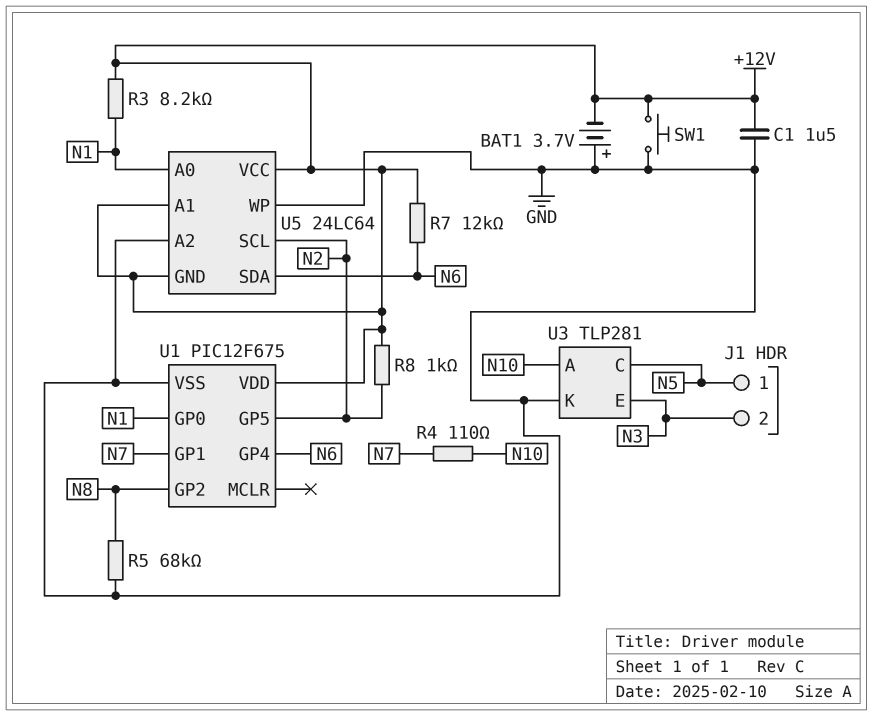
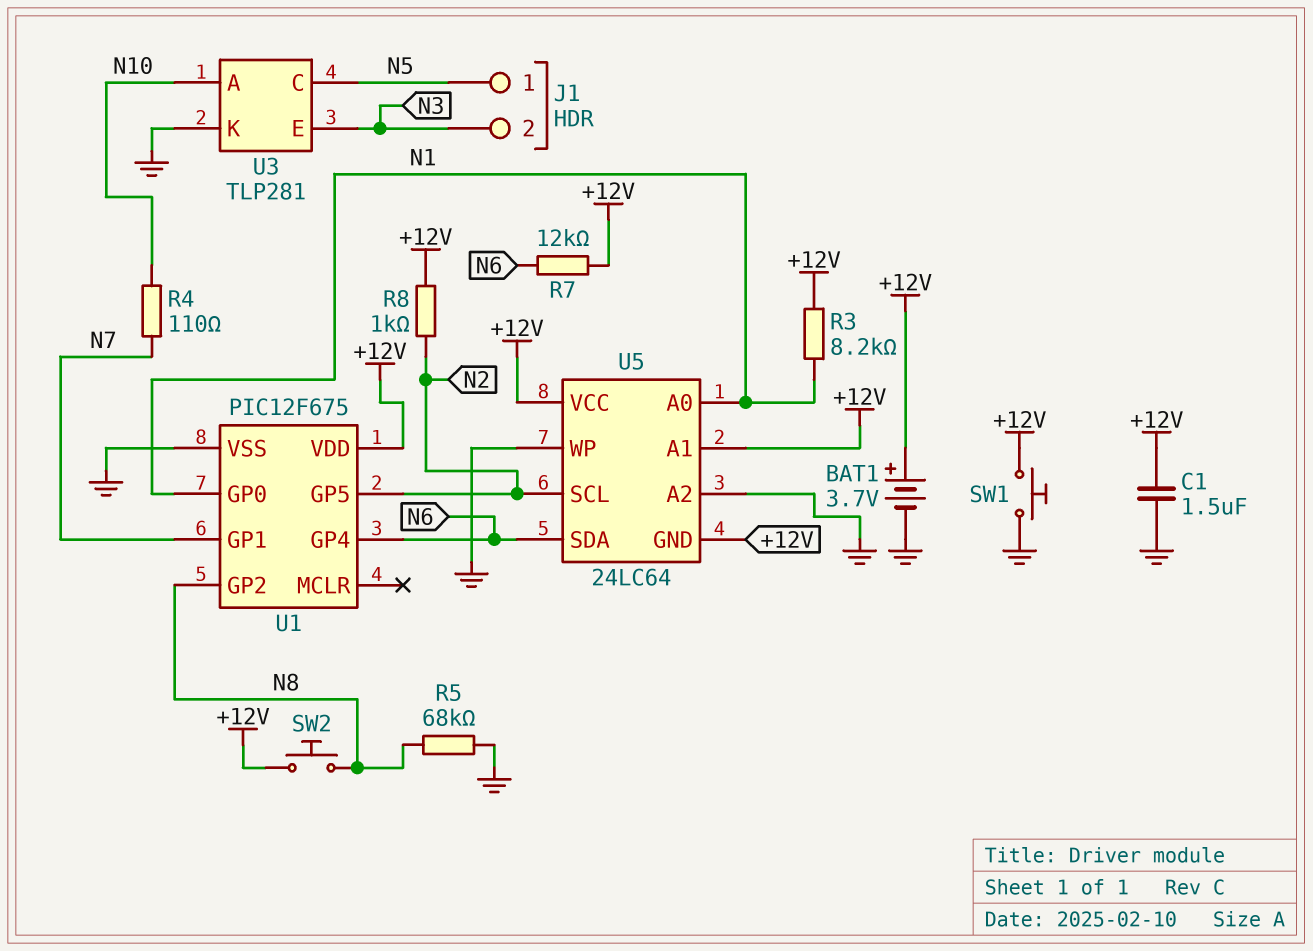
BAT1: 3.7V (plus GND, minus +12V) -> 3.7V (plus +12V, minus GND)
SW2: none -> button (+12V, N8)

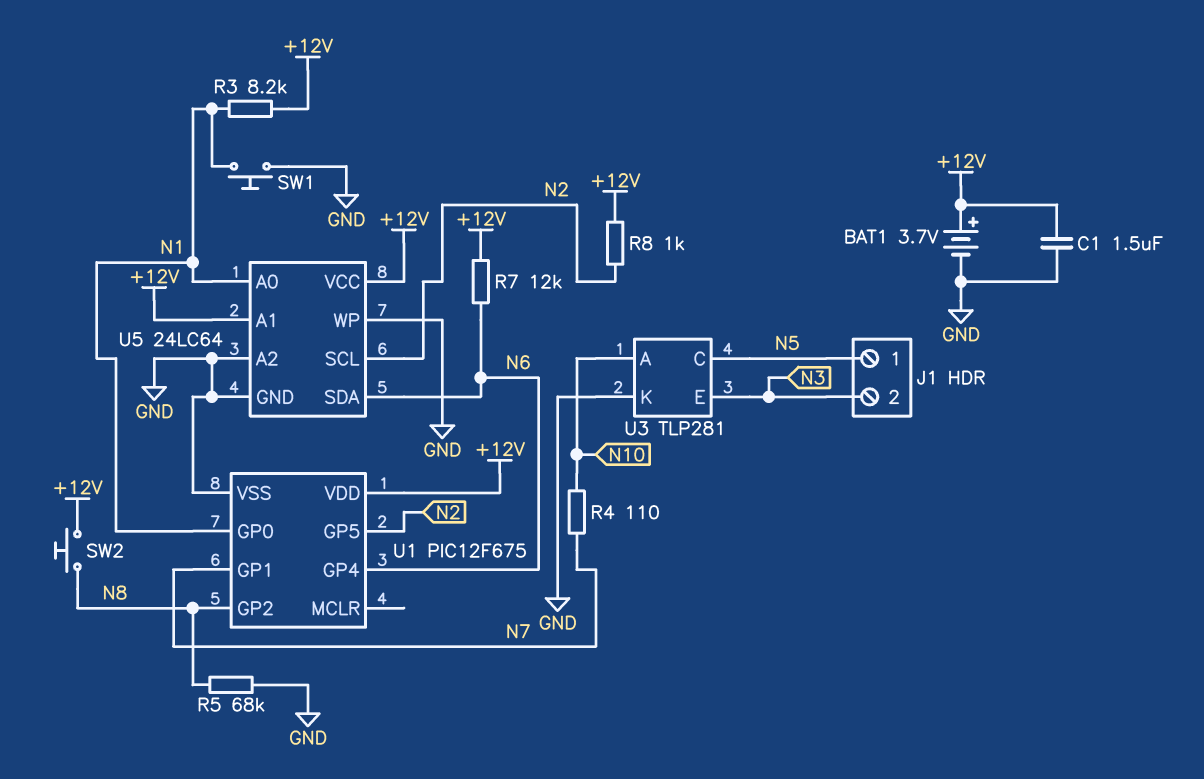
SW1: button (+12V, GND) -> button (GND, N1)
U5 pin GND: +12V -> GND

